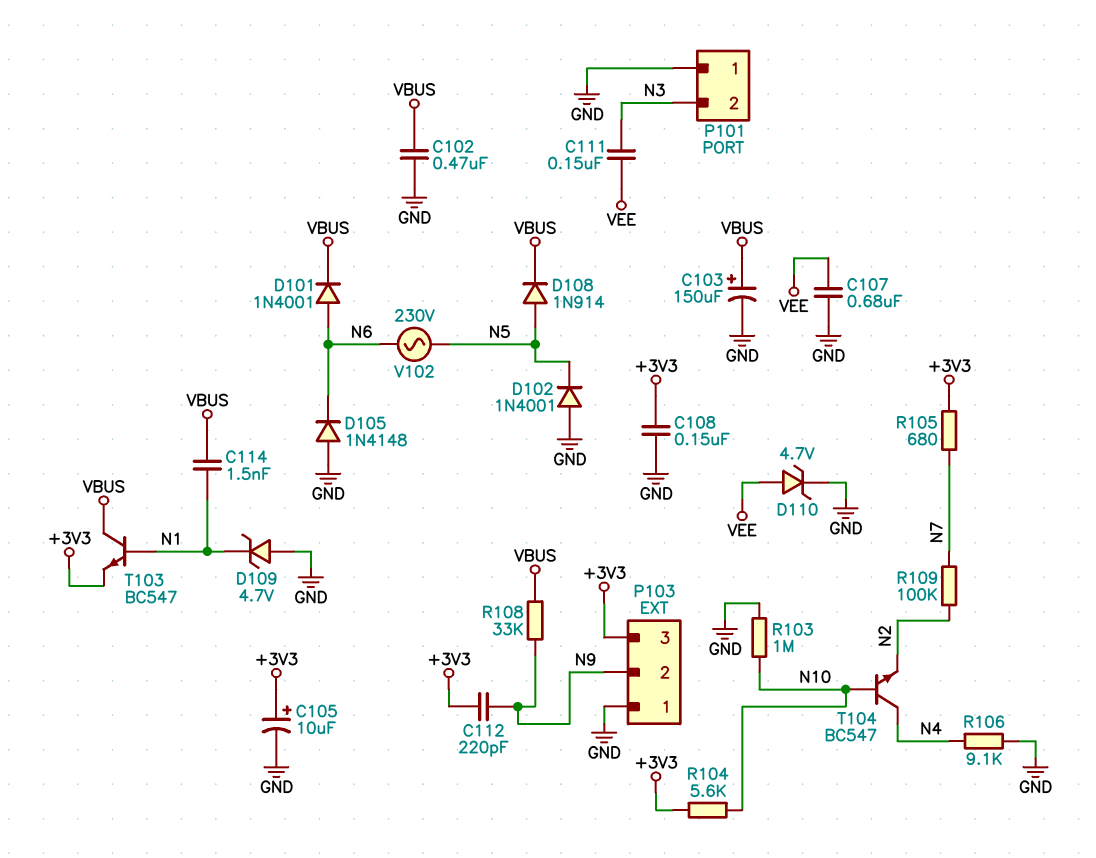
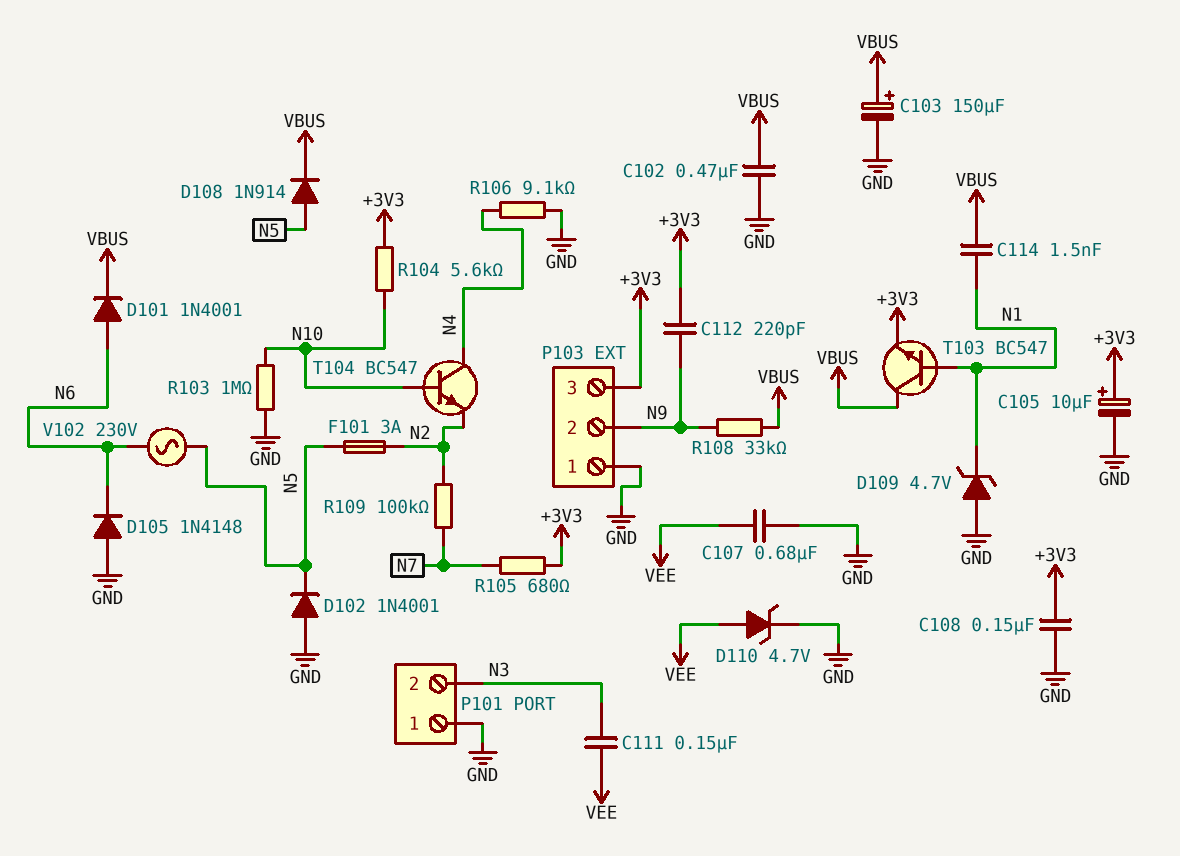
F101: none -> 3A (N2, N5)

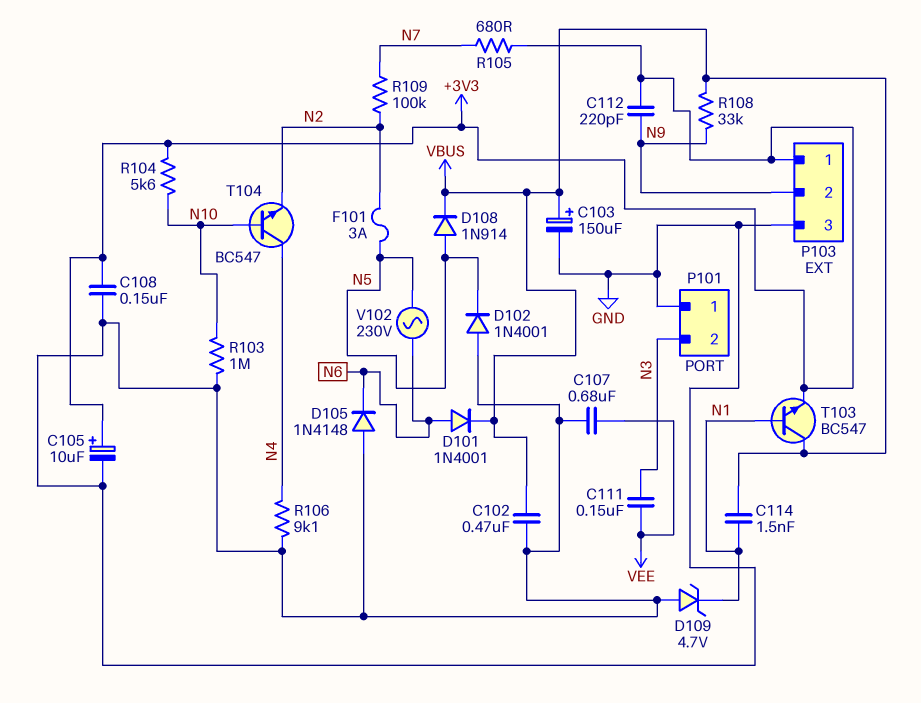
D110: zener 4.7V (A VEE, K GND) -> none
P103 pin 1: GND -> +3V3
P103 pin 3: +3V3 -> GND

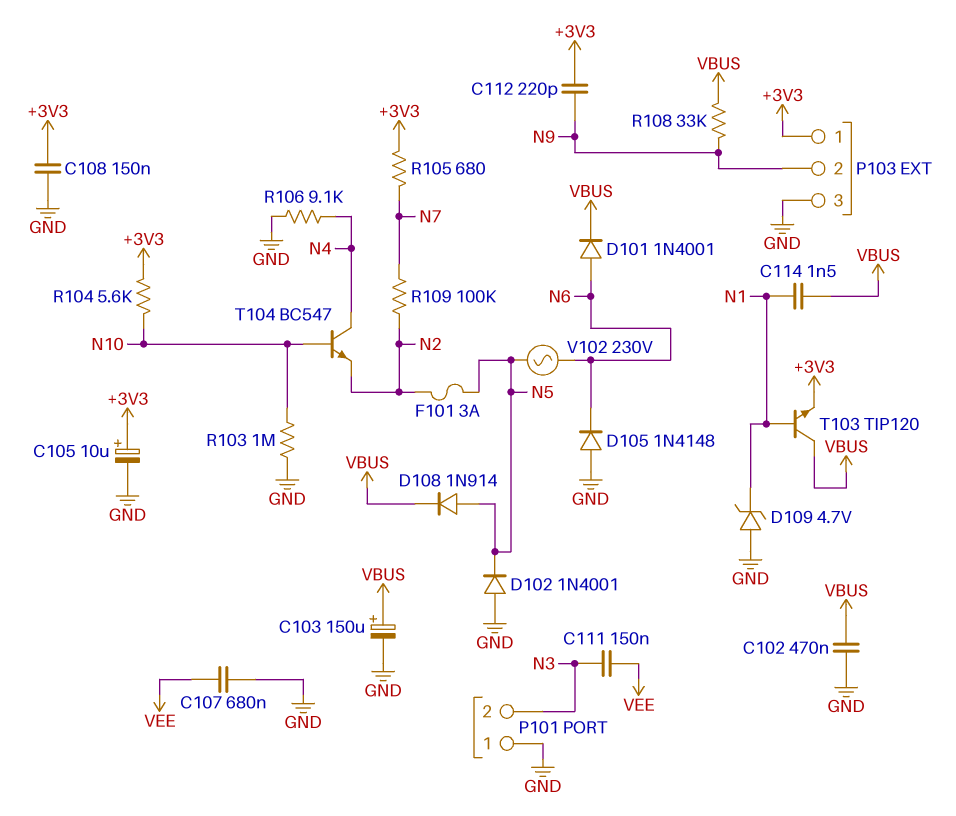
T103: NPN BC547 (B N1, C VBUS, E +3V3) -> NPN TIP120 (B N1, C VBUS, E +3V3)

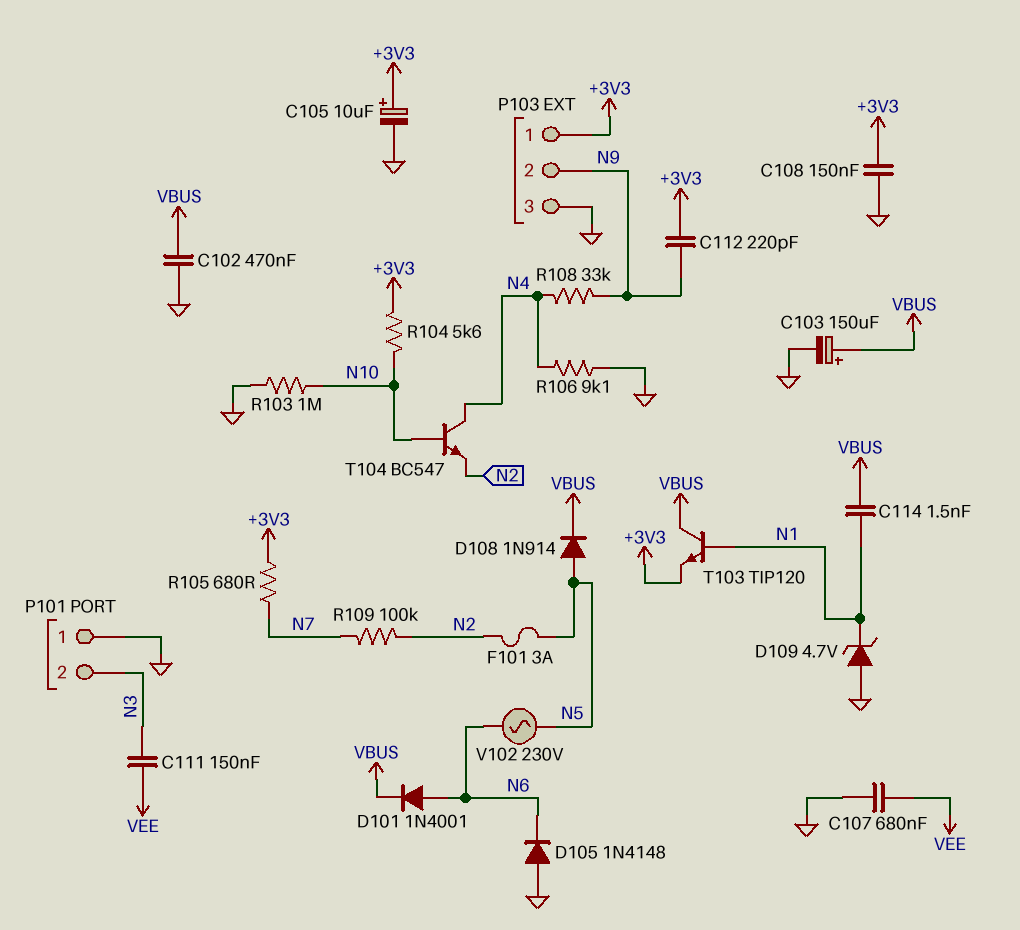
D102: diode 1N4001 (A GND, K N5) -> none
R108: 33k (N9, VBUS) -> 33k (N4, N9)

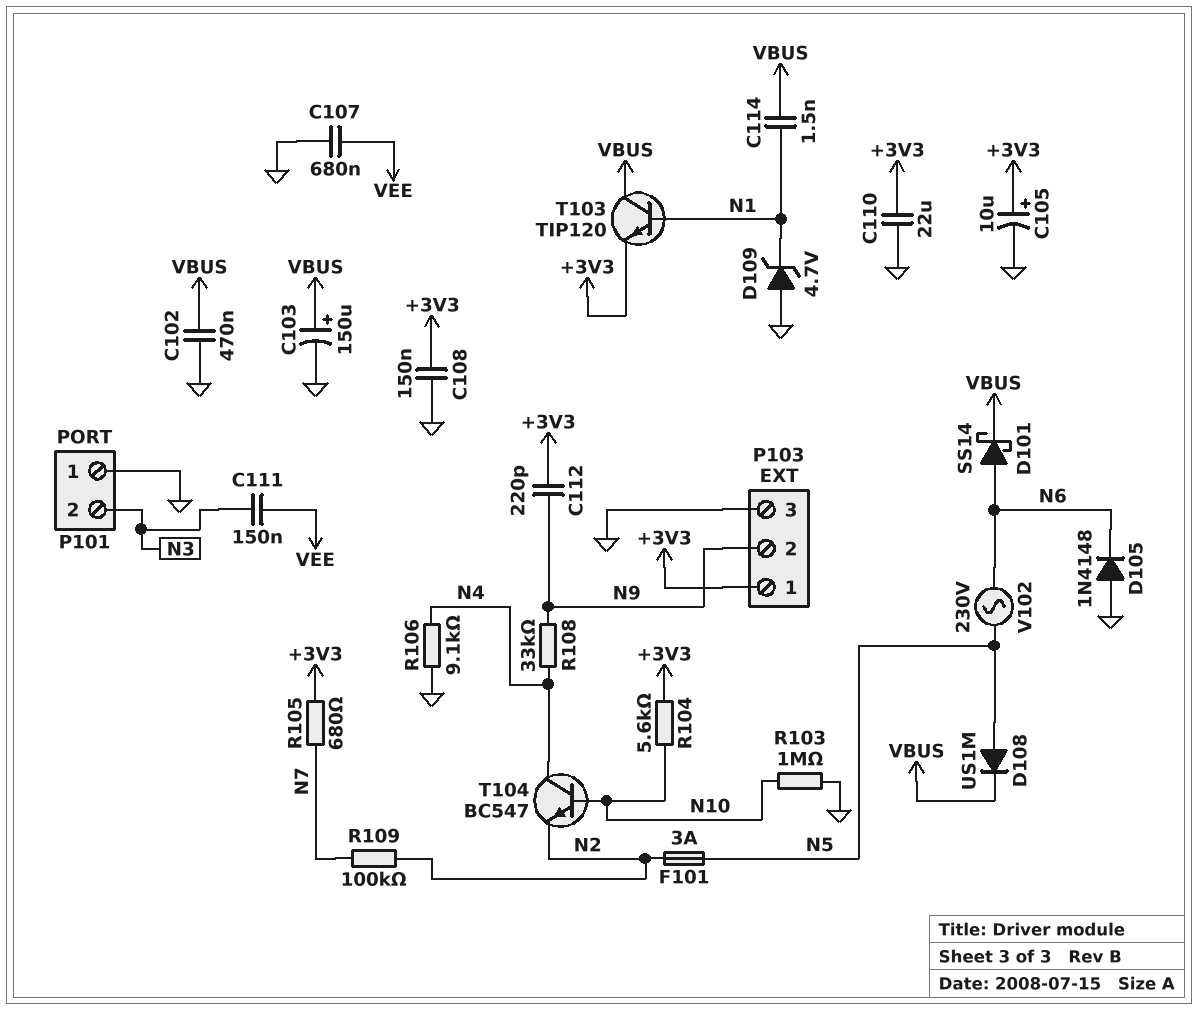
C110: none -> 22uF (+3V3, GND)
D101: diode 1N4001 (A N6, K VBUS) -> schottky SS14 (A N6, K VBUS)
D108: diode 1N914 (A N5, K VBUS) -> diode US1M (A N5, K VBUS)

